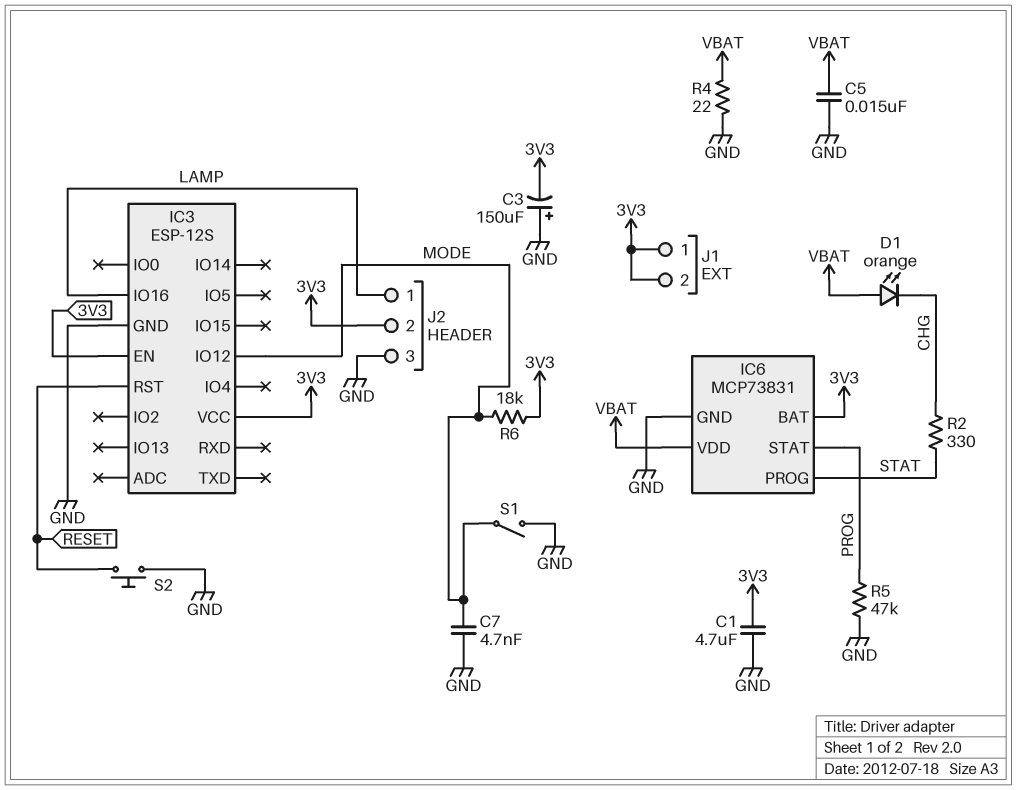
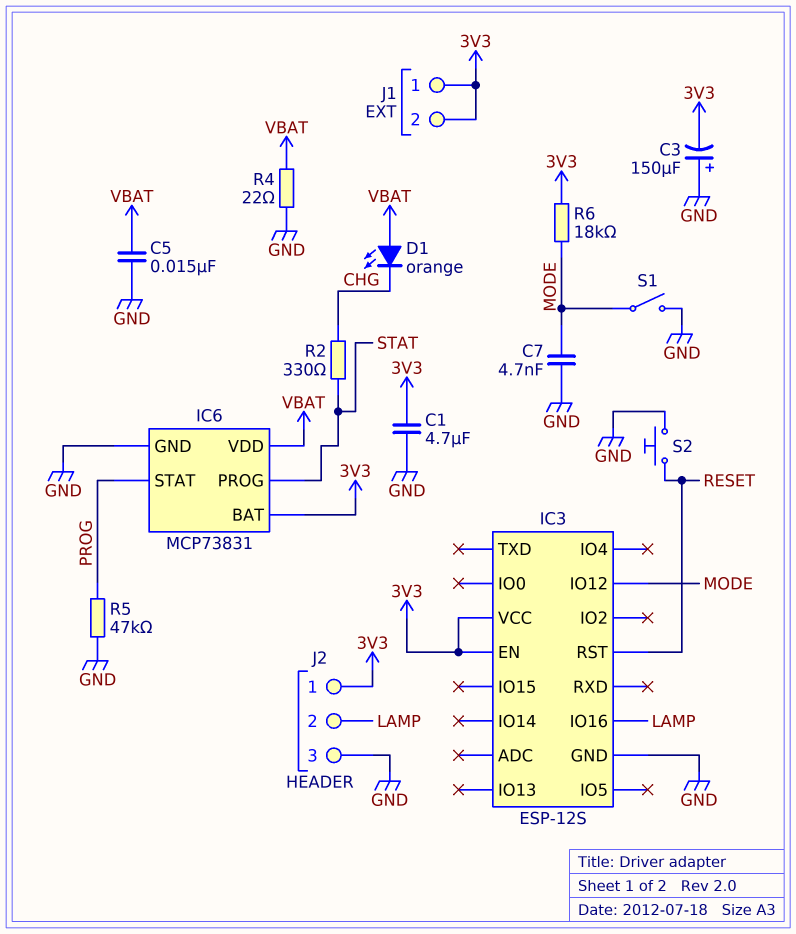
J2 pin 1: LAMP -> 3V3
J2 pin 2: 3V3 -> LAMP

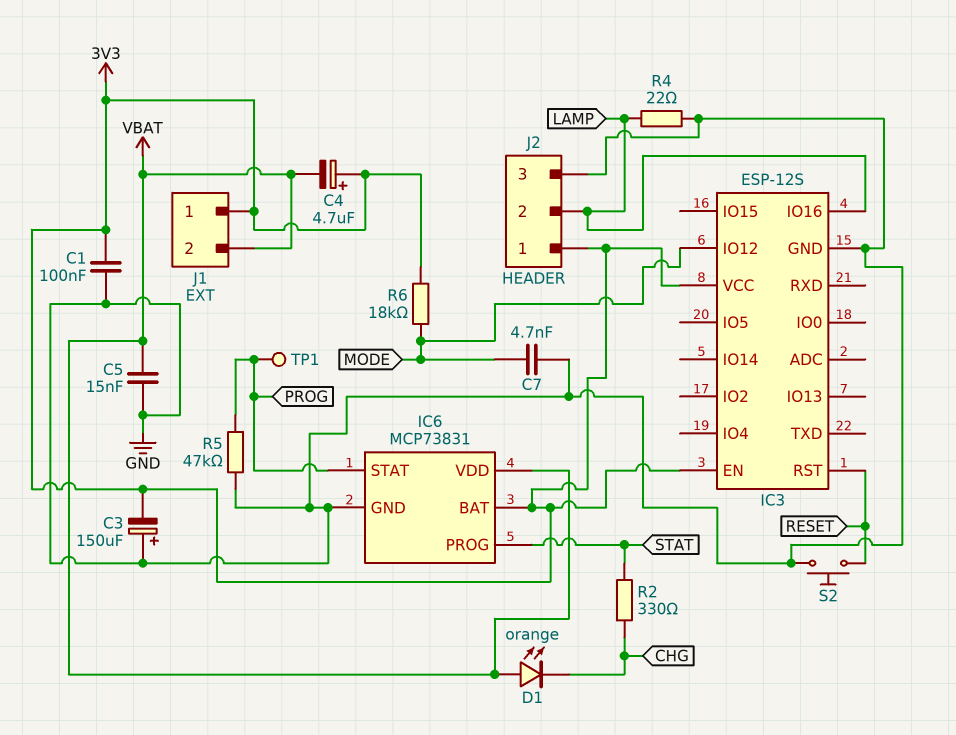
C1: 4.7uF (3V3, GND) -> 100nF (3V3, GND)
C4: none -> 4.7uF (plus 3V3, minus VBAT)
J1 pin 2: 3V3 -> VBAT
R4: 22 (GND, VBAT) -> 22 (GND, LAMP)
S1: switch (GND, MODE) -> none
TP1: none -> test point (PROG)

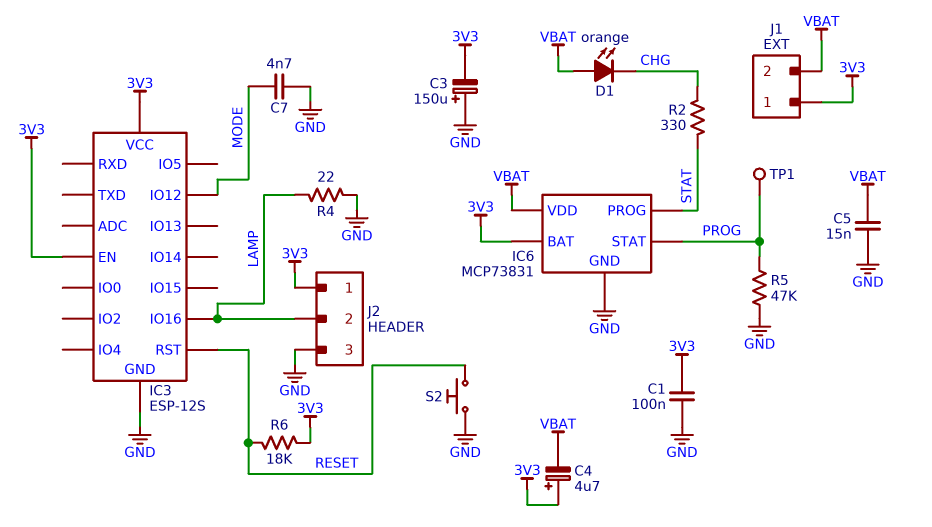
R6: 18k (3V3, MODE) -> 18k (3V3, RESET)

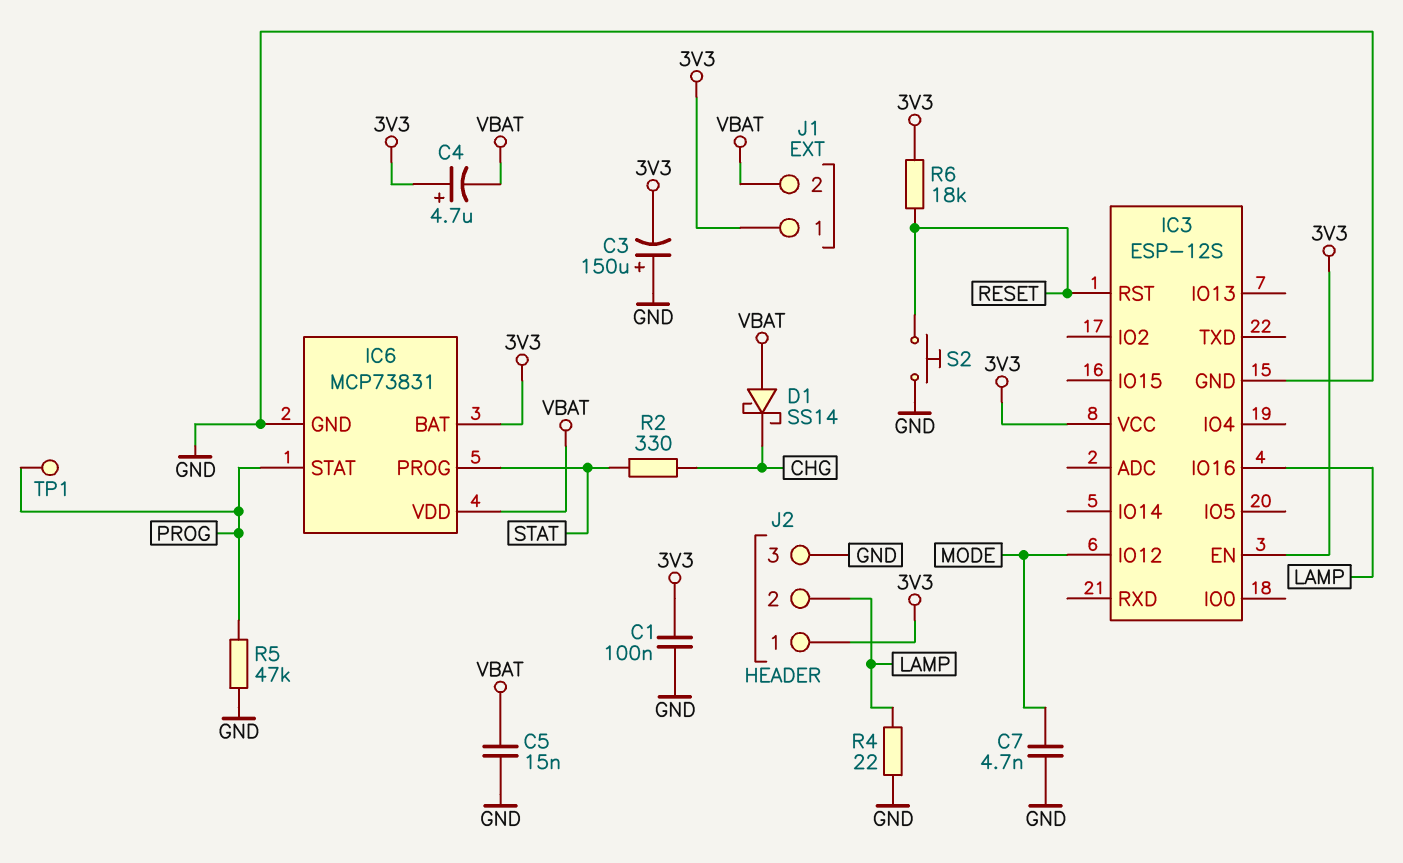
D1: LED orange (A VBAT, K CHG) -> schottky SS14 (A VBAT, K CHG)

